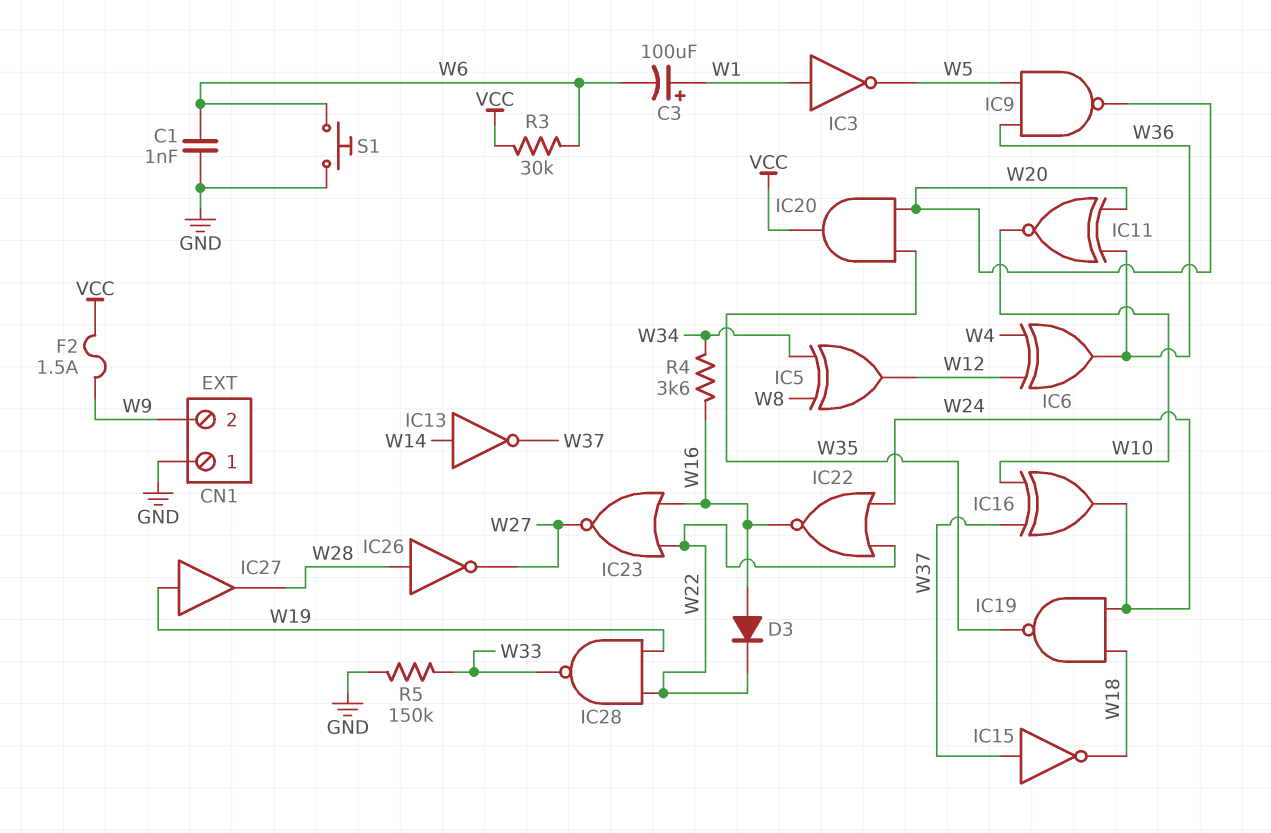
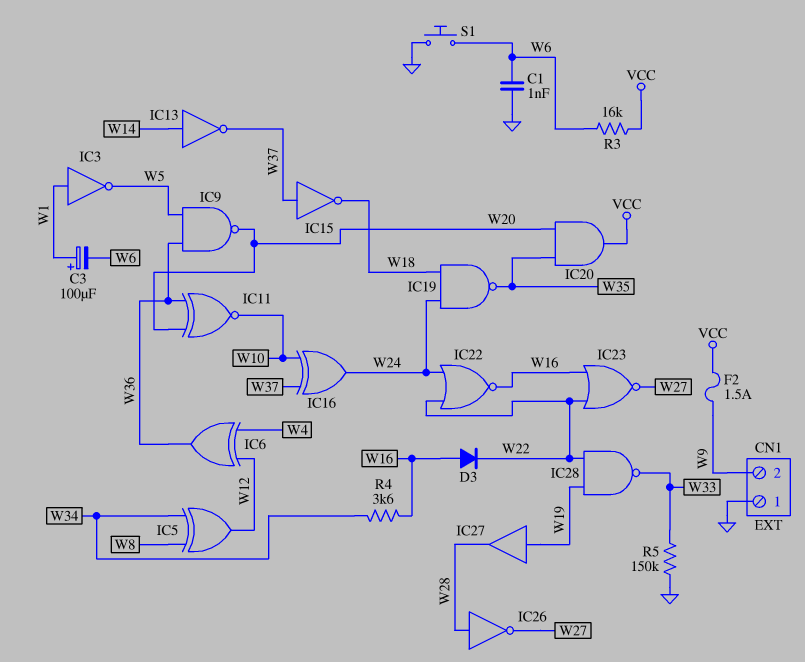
R3: 30k (VCC, W6) -> 16k (VCC, W6)

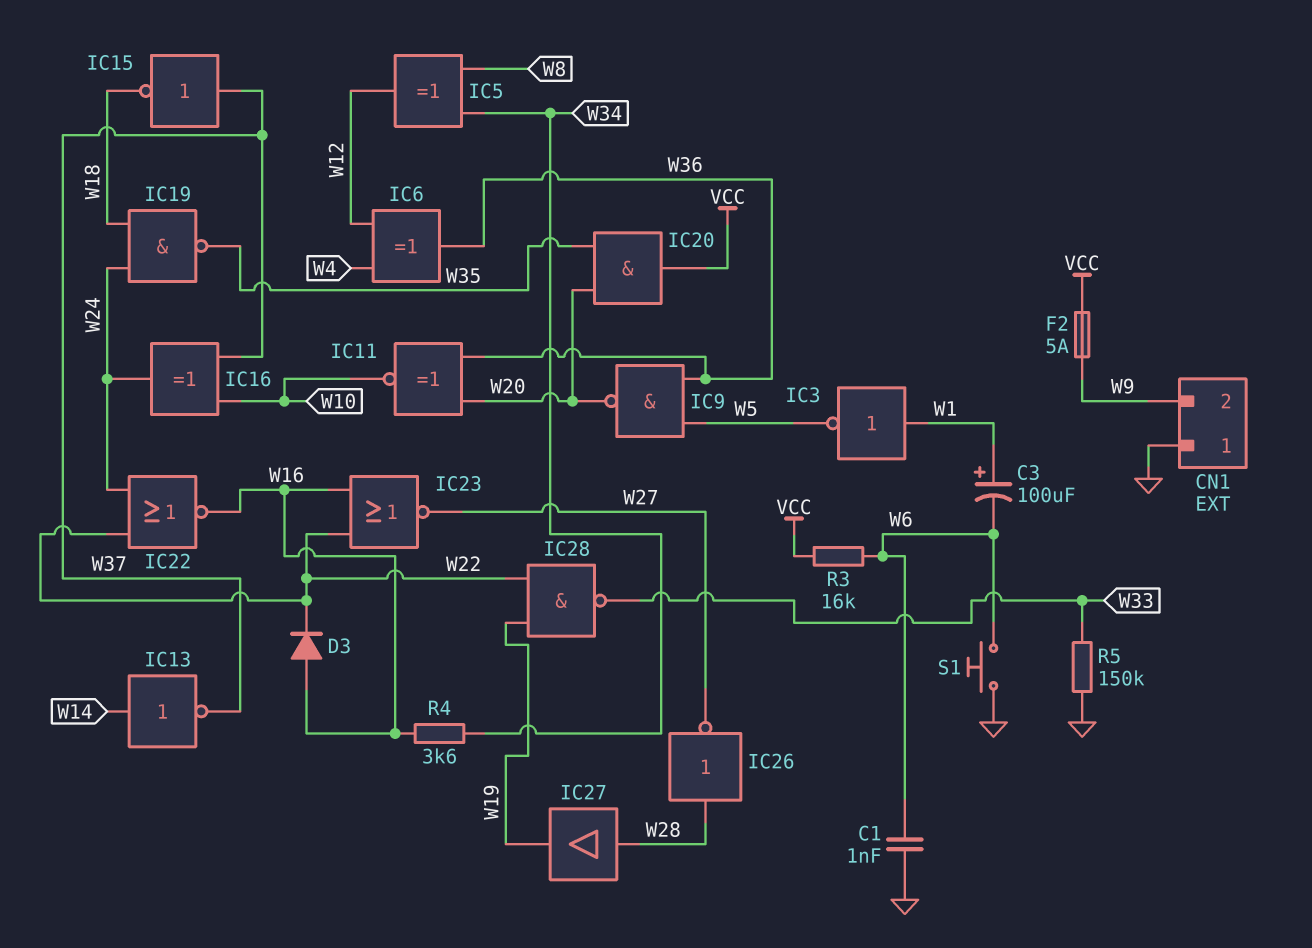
F2: 1.5A (VCC, W9) -> 5A (VCC, W9)
IC27: buffer (in W19, out W28) -> buffer (in W28, out W19)

